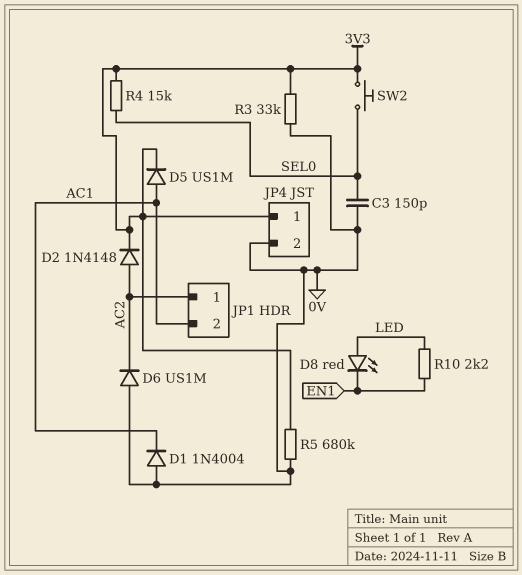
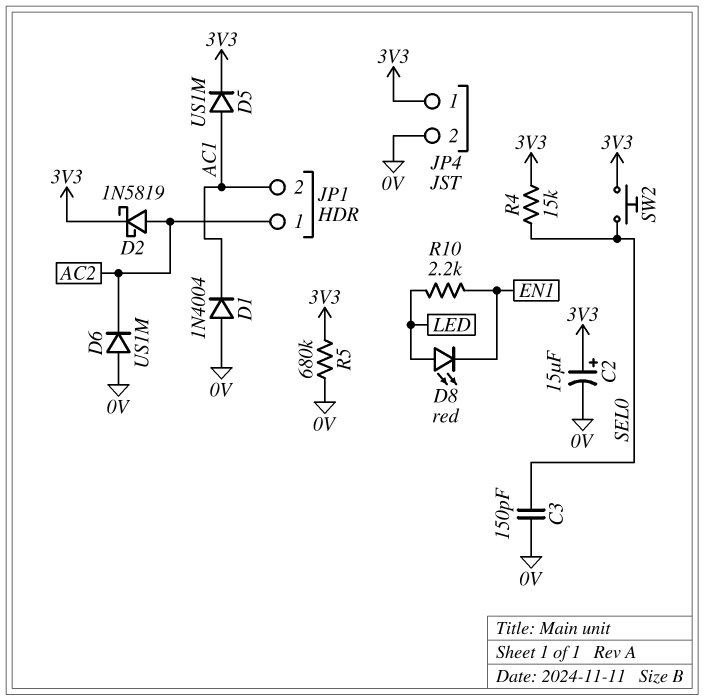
C2: none -> 15uF (plus 3V3, minus 0V)
D2: diode 1N4148 (A AC2, K 3V3) -> schottky 1N5819 (A AC2, K 3V3)
R3: 33k (0V, 3V3) -> none

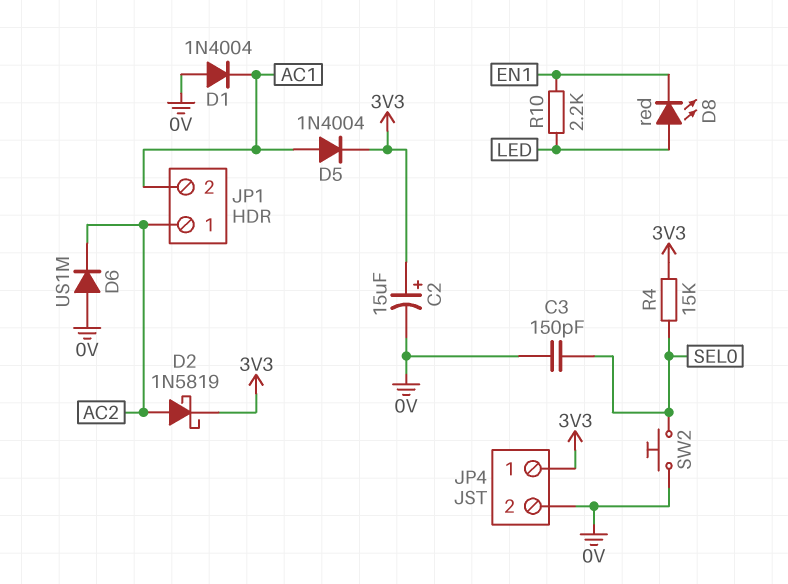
D5: diode US1M (A AC1, K 3V3) -> diode 1N4004 (A AC1, K 3V3)
R5: 680k (0V, 3V3) -> none
SW2: button (3V3, SEL0) -> button (0V, SEL0)

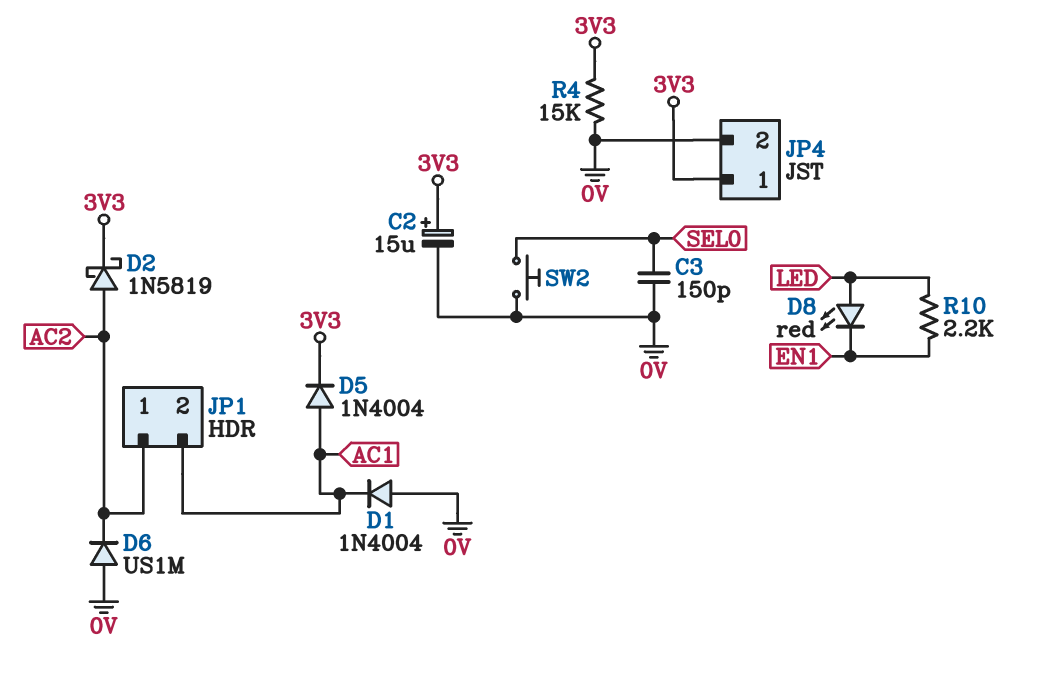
R4: 15k (3V3, SEL0) -> 15k (0V, 3V3)

